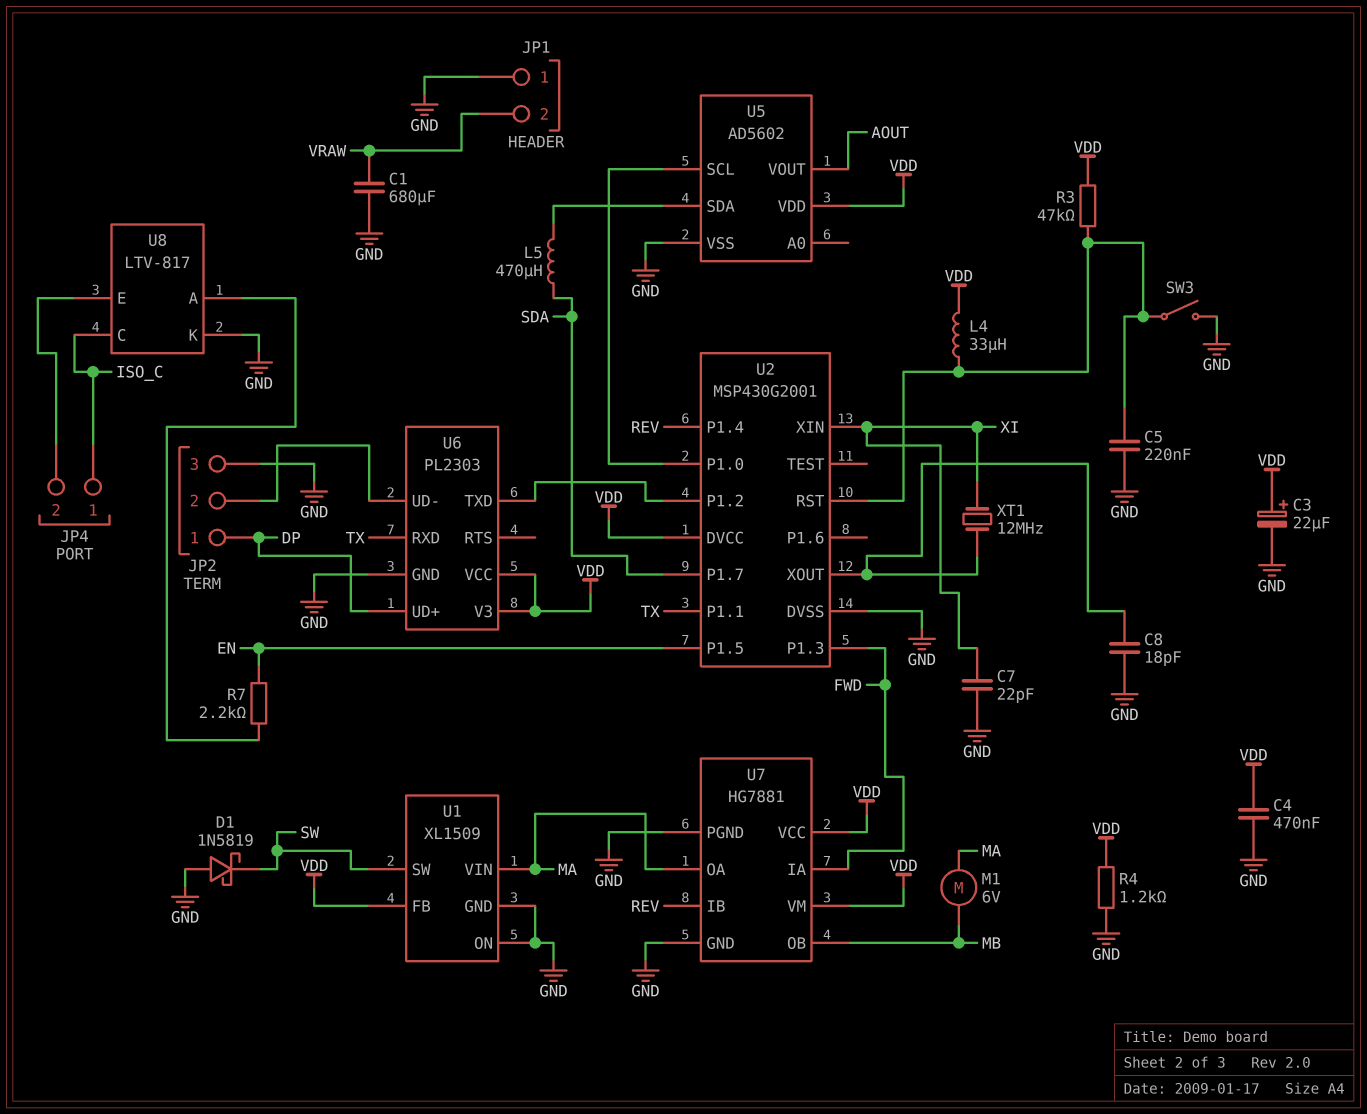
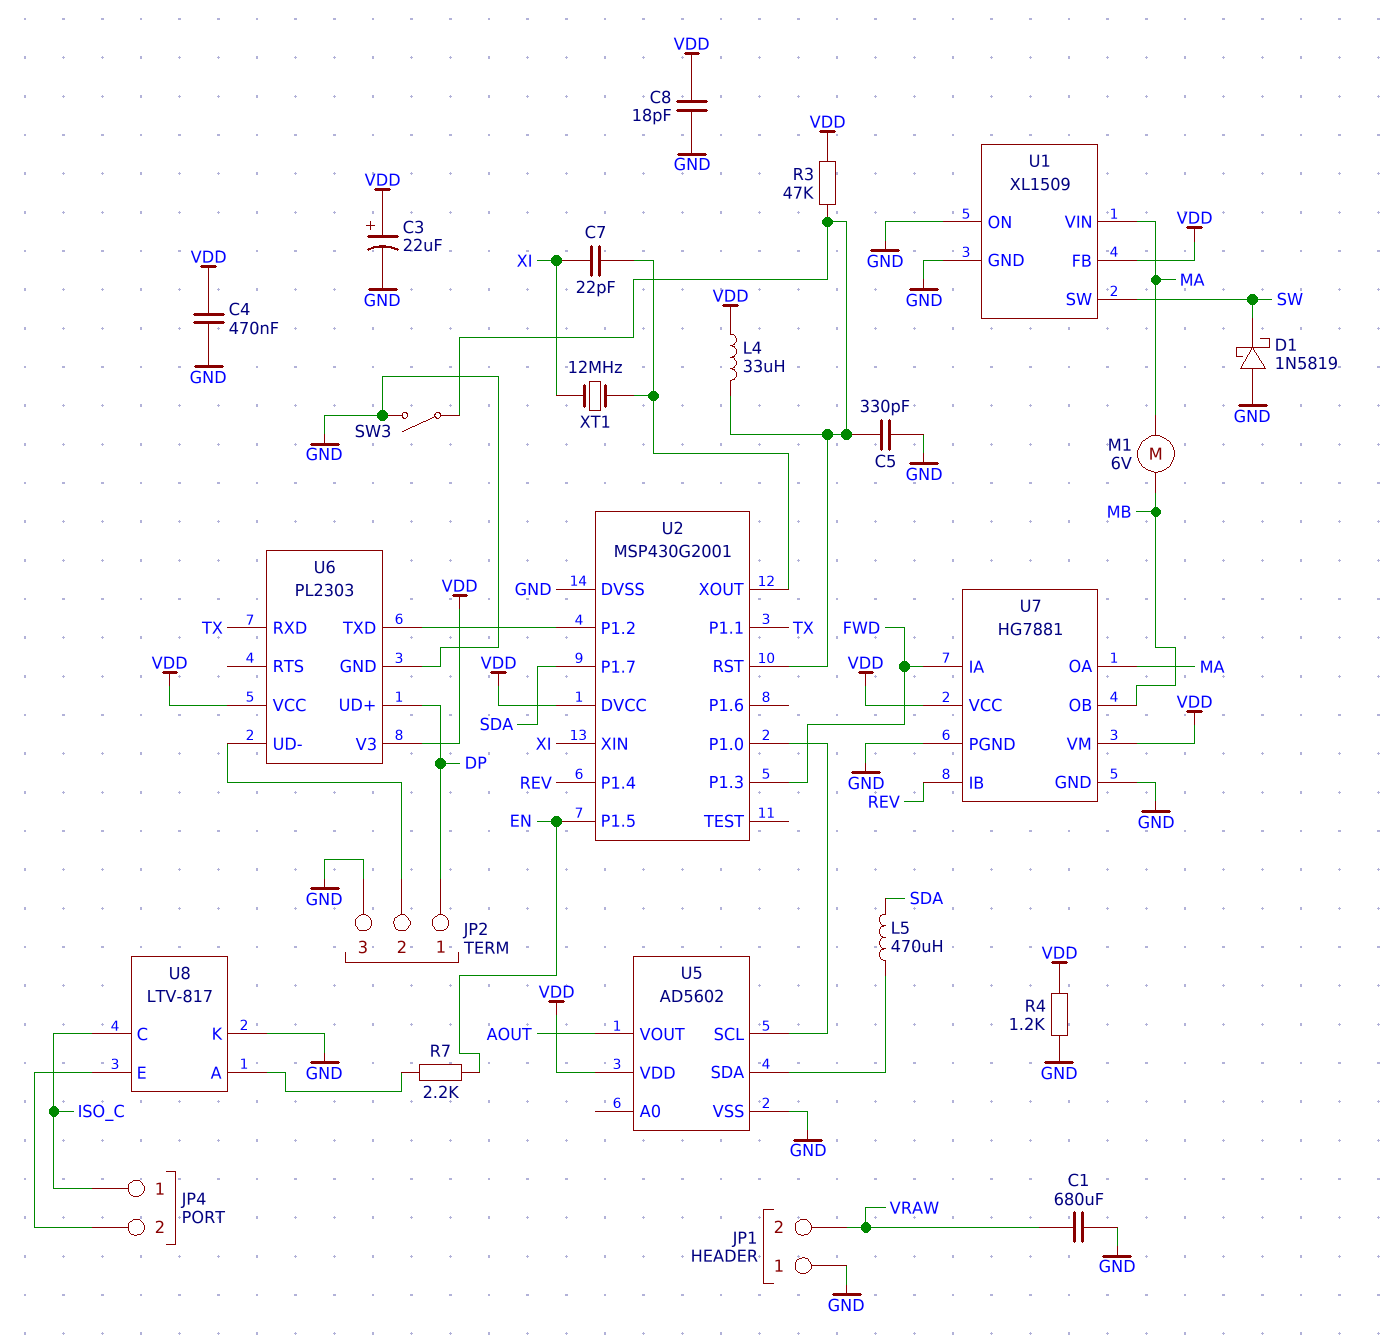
C5: 220nF (GND, U2/RST) -> 330pF (GND, U2/RST)
C7: 22pF (GND, XI) -> 22pF (U2/XOUT, XI)
C8: 18pF (GND, U2/XOUT) -> 18pF (GND, VDD)

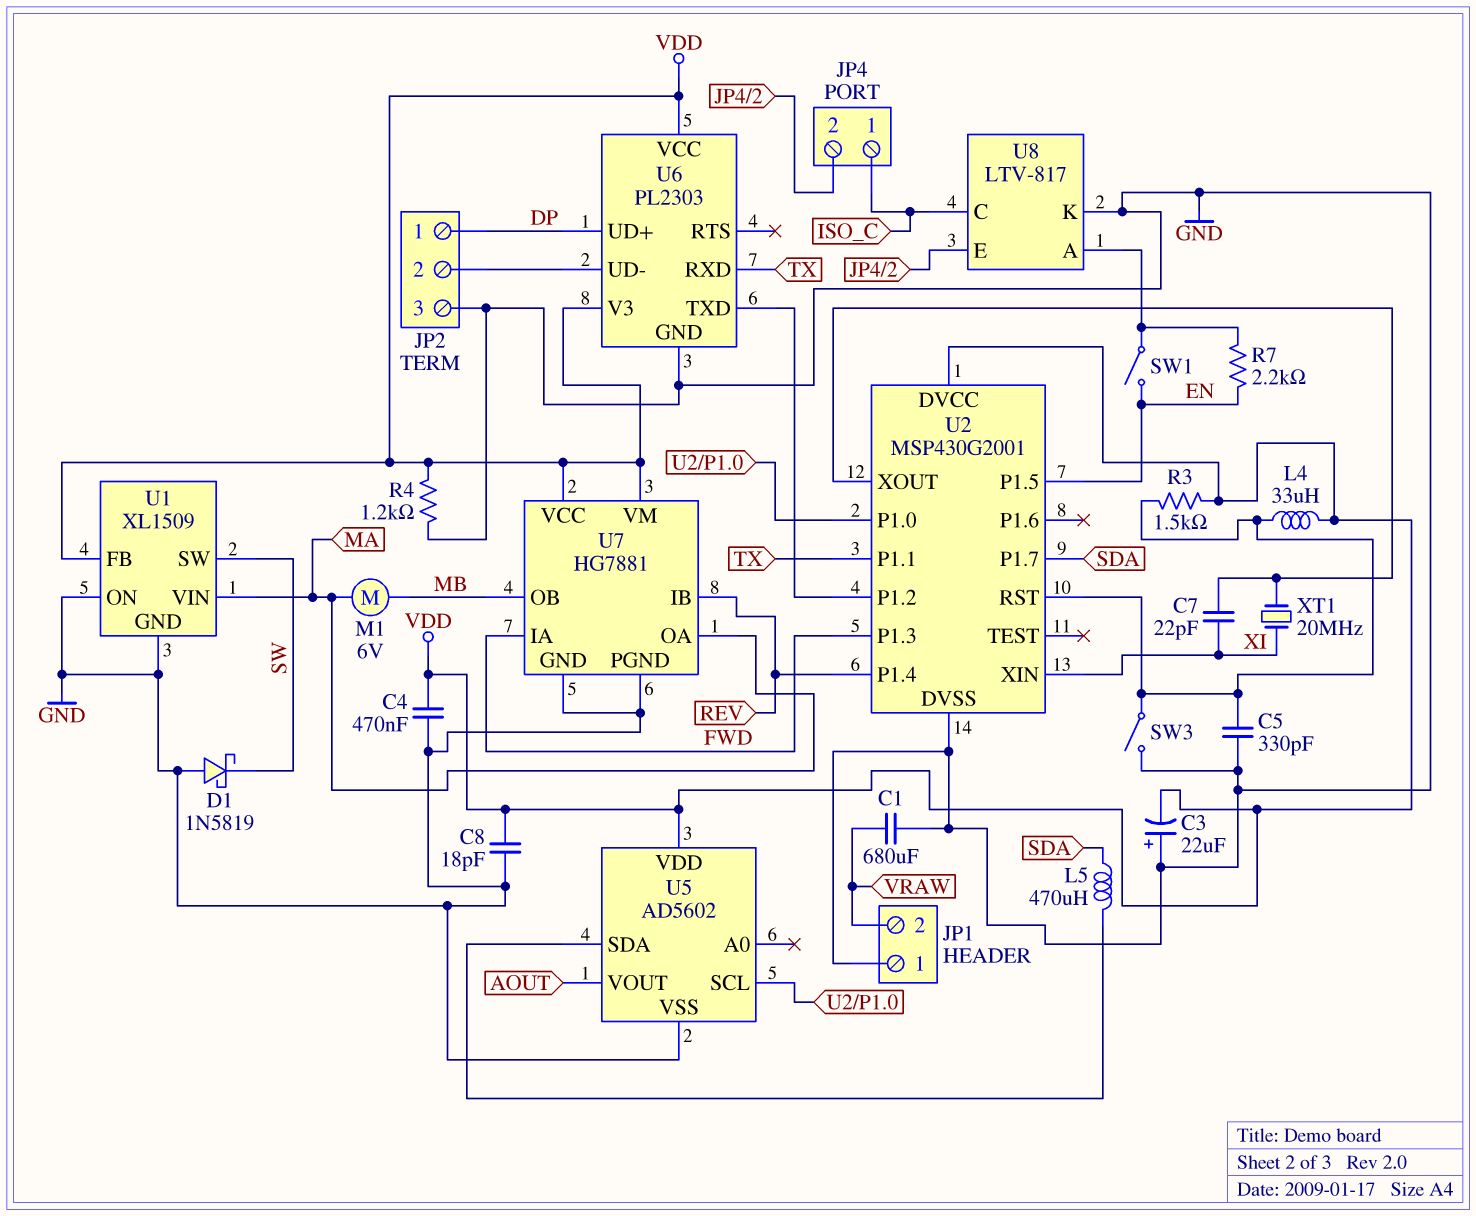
C3: 22uF (plus VDD, minus GND) -> 22uF (plus GND, minus VDD)
R3: 47k (U2/RST, VDD) -> 1.5k (U2/RST, VDD)
SW1: none -> switch (EN, U8/A)
XT1: 12MHz (U2/XOUT, XI) -> 20MHz (U2/XOUT, XI)

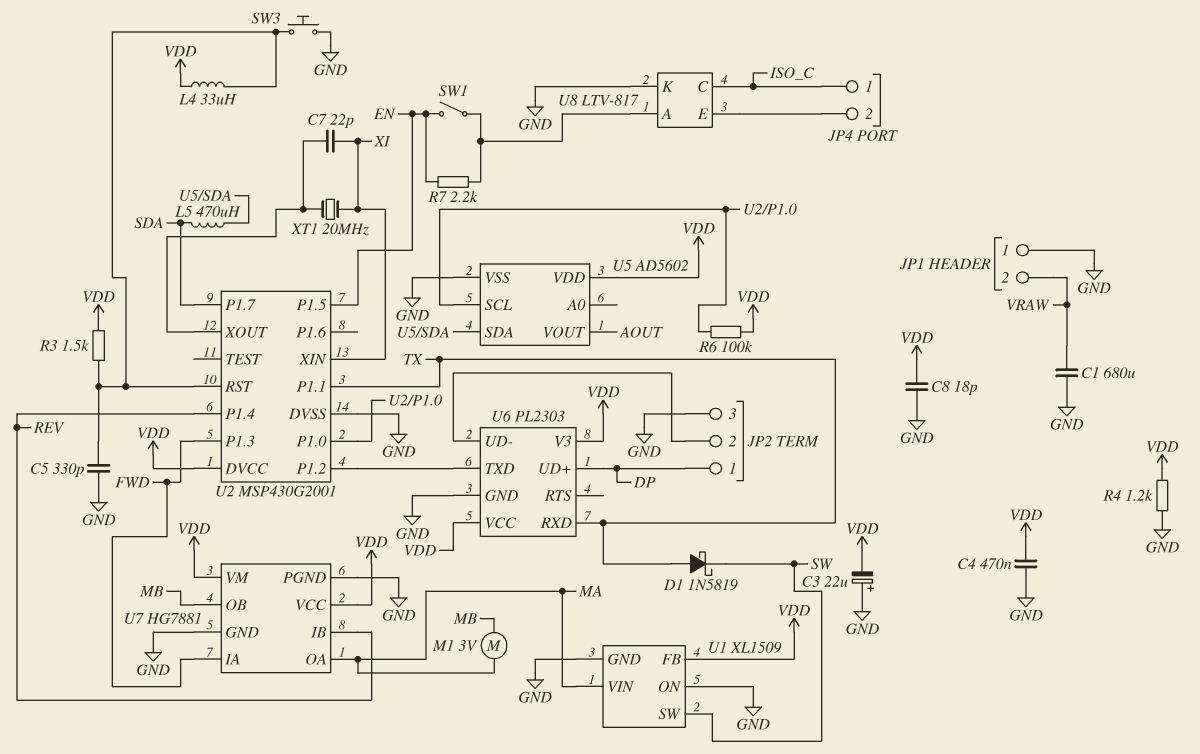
D1: schottky 1N5819 (A GND, K SW) -> schottky 1N5819 (A TX, K SW)
M1: motor 6V (MA, MB) -> motor 3V (MA, MB)
R6: none -> 100k (U2/P1.0, VDD)
SW3: switch (GND, U2/RST) -> button (GND, U2/RST)

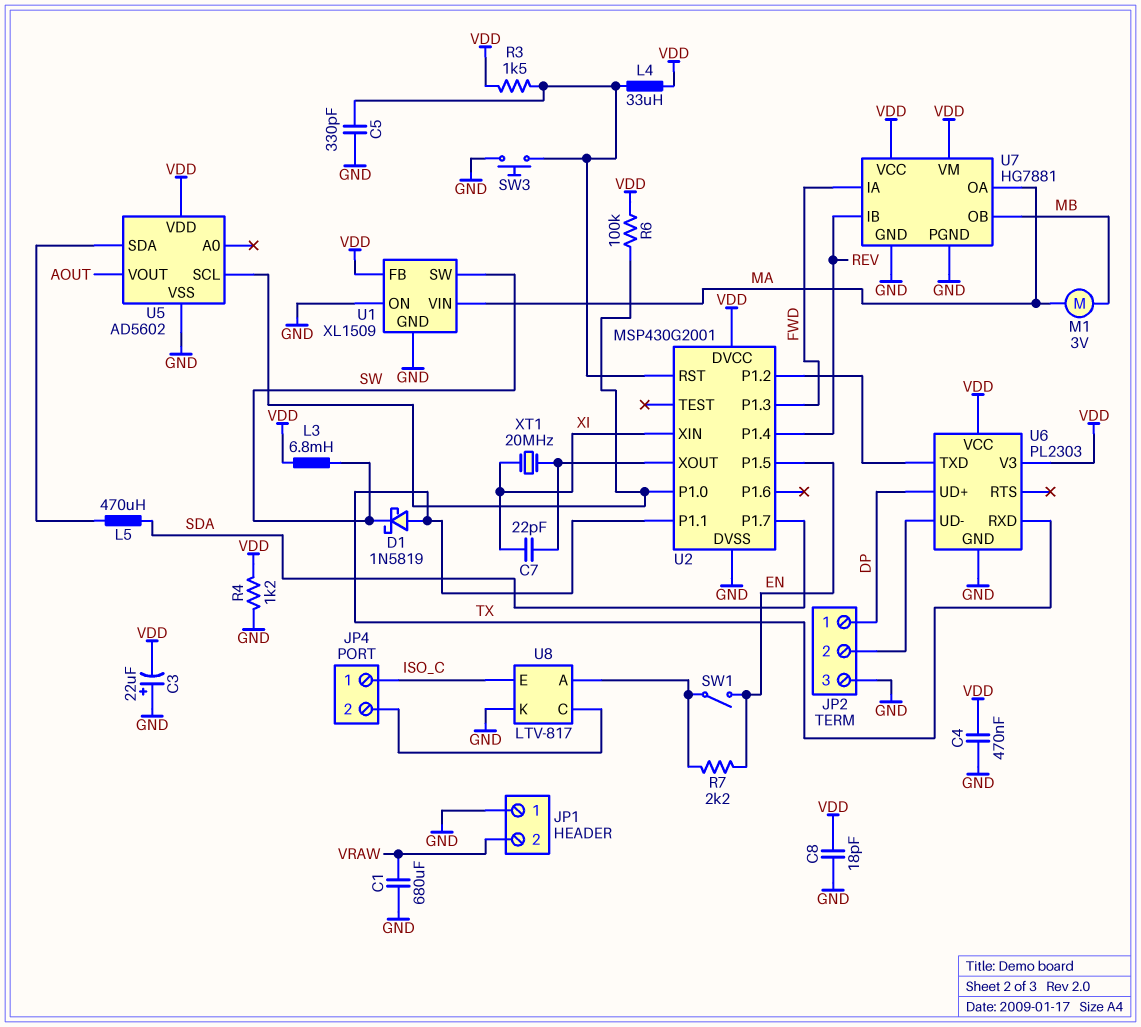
L3: none -> 6.8mH (SW, VDD)
U8 pin C: ISO_C -> JP4/2
U8 pin E: JP4/2 -> ISO_C

